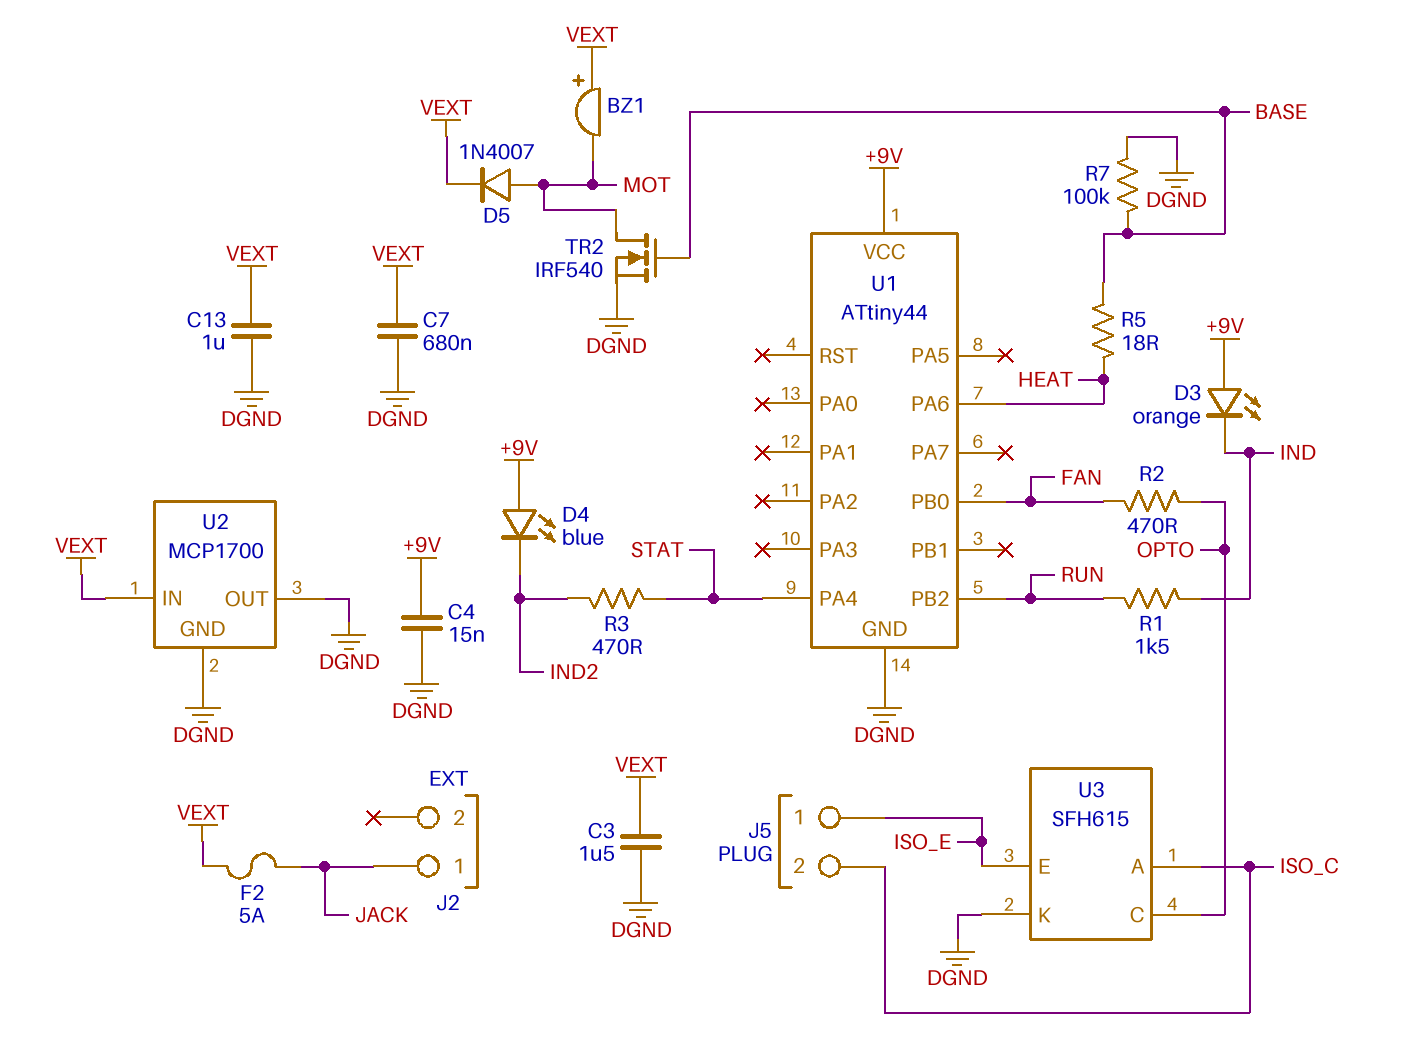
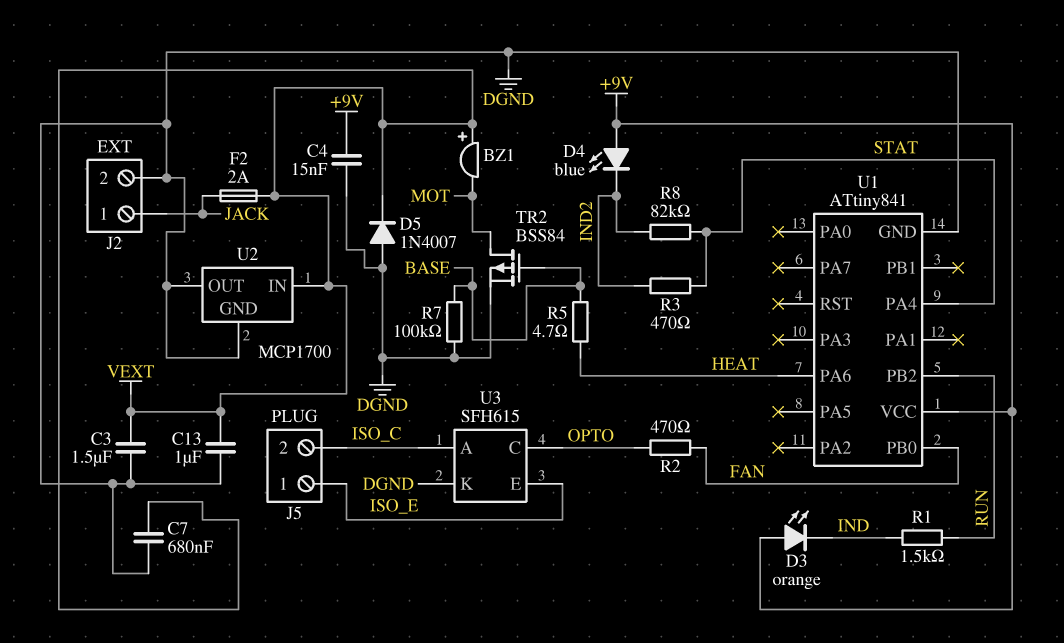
D5: diode 1N4007 (A MOT, K VEXT) -> diode 1N4007 (A DGND, K VEXT)
F2: 5A (JACK, VEXT) -> 2A (JACK, VEXT)
J2 pin 2: none -> DGND
R5: 18 (BASE, HEAT) -> 4.7 (BASE, HEAT)
R8: none -> 82k (IND2, STAT)
TR2: NMOS IRF540 (G BASE, D MOT, S DGND) -> PMOS BSS84 (G BASE, D MOT, S DGND)
U1: ATtiny44 -> ATtiny841

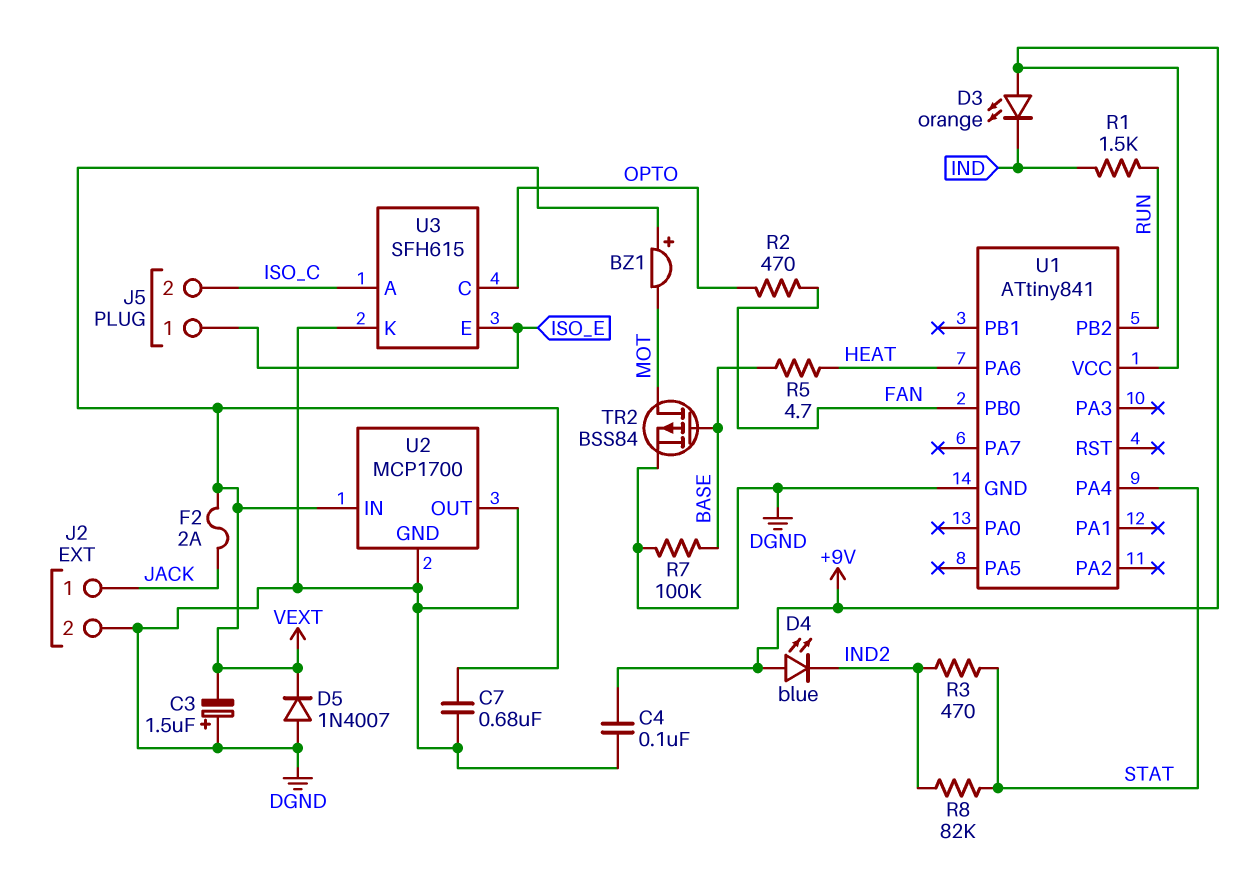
C3: 1.5uF (DGND, VEXT) -> 1.5uF (plus DGND, minus VEXT)
C4: 15nF (+9V, DGND) -> 100nF (+9V, DGND)
C13: 1uF (DGND, VEXT) -> none

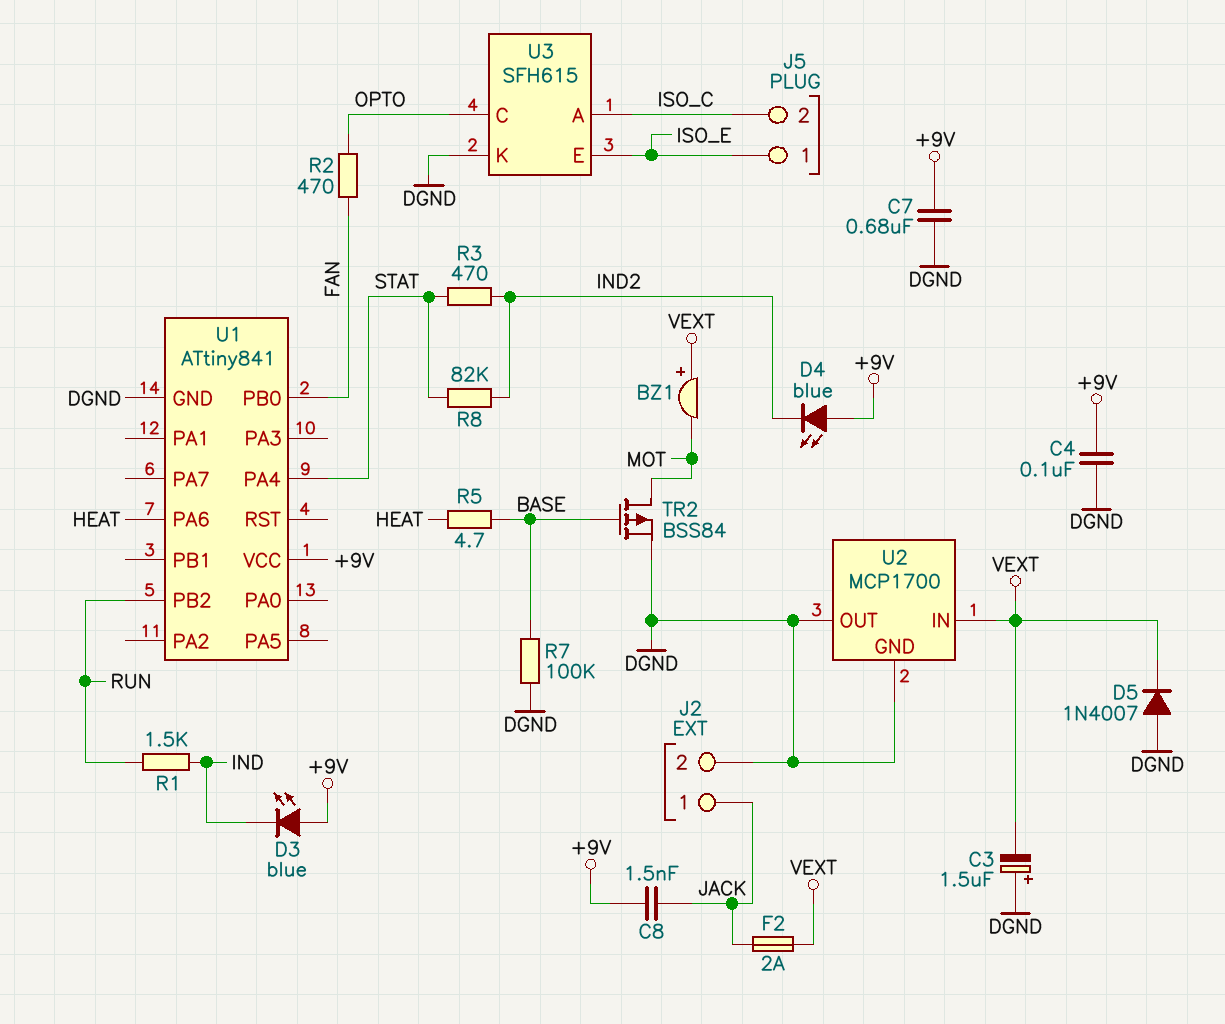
C7: 680nF (DGND, VEXT) -> 680nF (+9V, DGND)
C8: none -> 1.5nF (+9V, JACK)
D3: LED orange (A +9V, K IND) -> LED blue (A +9V, K IND)

